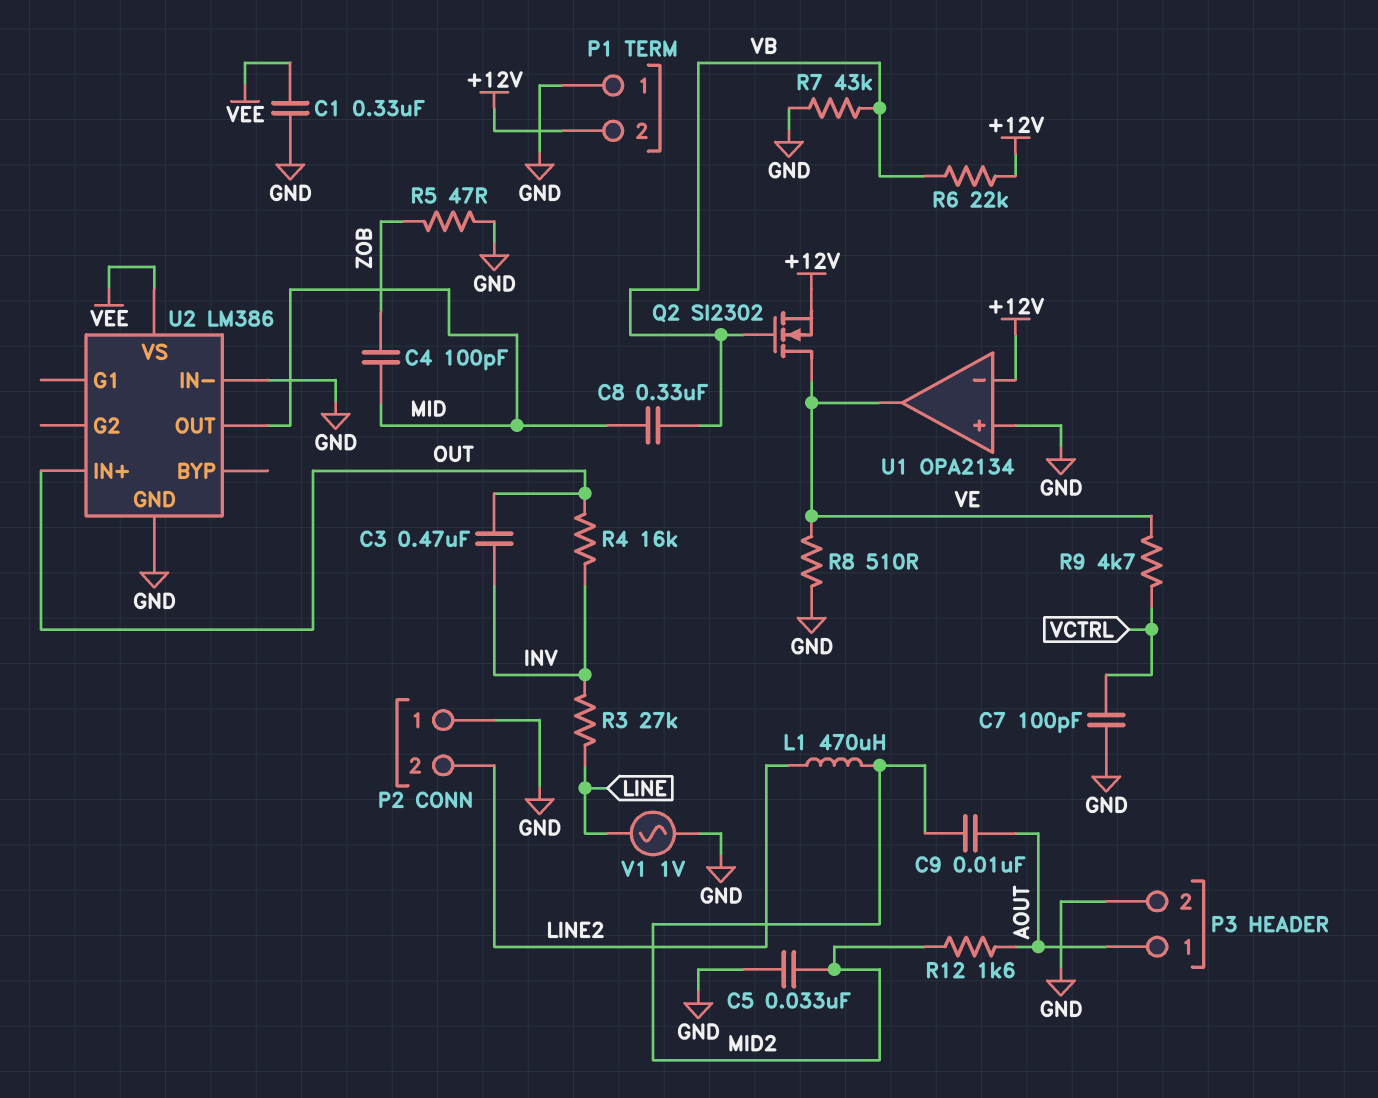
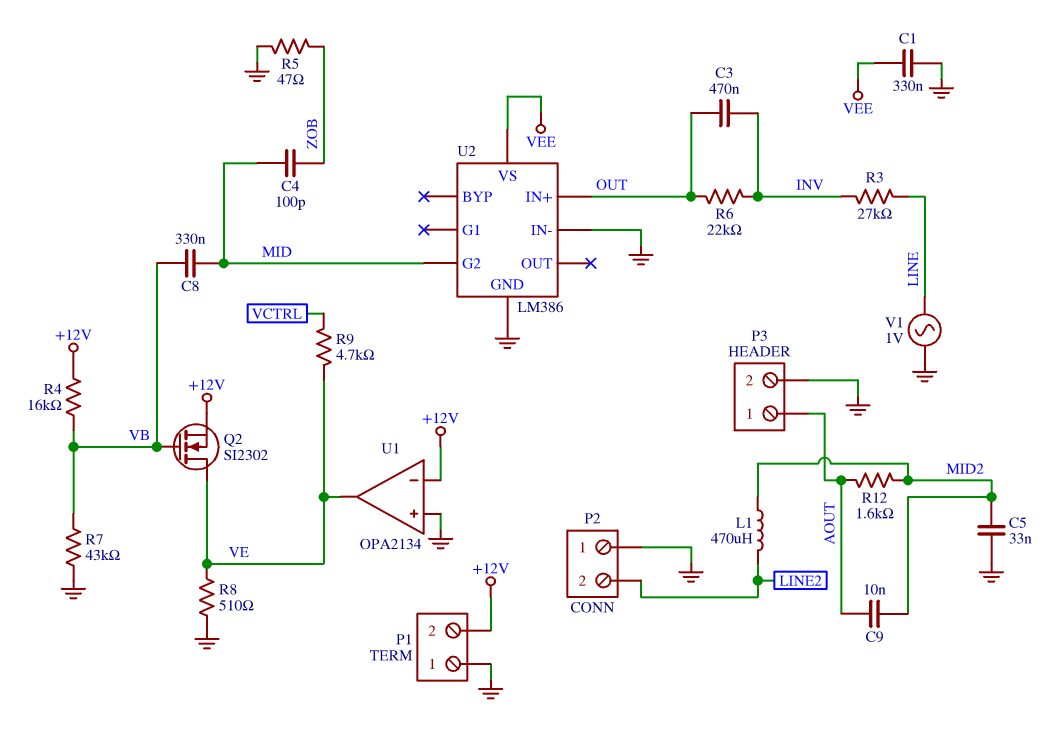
C7: 100pF (GND, VCTRL) -> none
R4: 16k (INV, OUT) -> 16k (+12V, VB)
R6: 22k (+12V, VB) -> 22k (INV, OUT)
U2 pin G2: none -> MID
U2 pin OUT: MID -> none

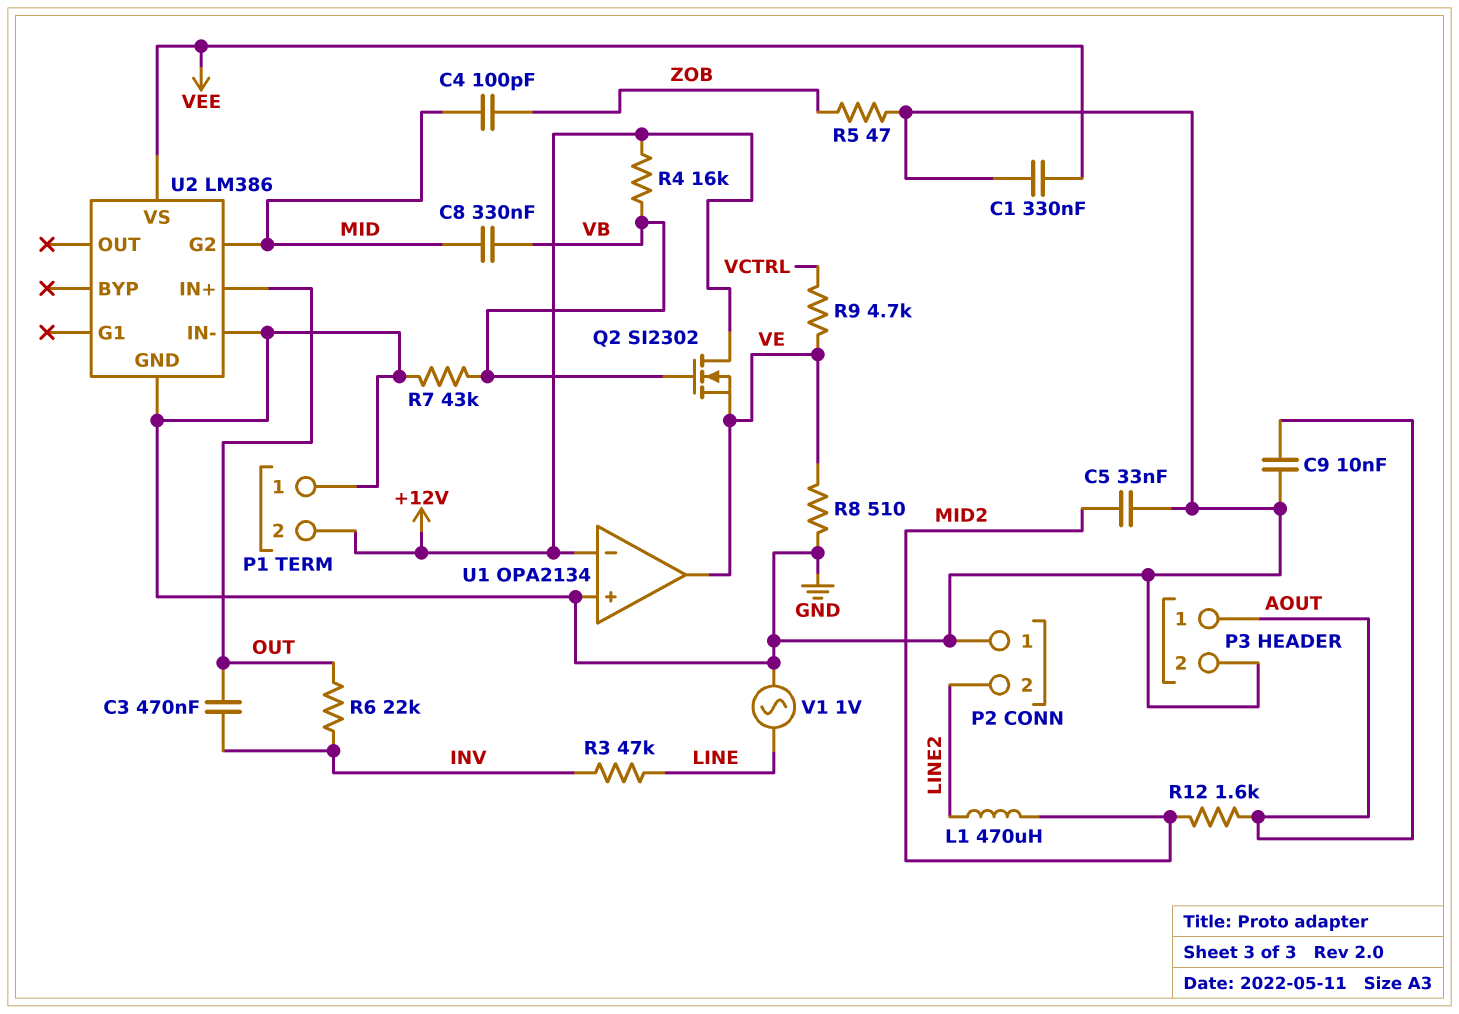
C9: 10nF (AOUT, MID2) -> 10nF (AOUT, GND)
Q2: NMOS SI2302 (G VB, D VE, S +12V) -> NMOS SI2302 (G VB, D +12V, S VE)
R3: 27k (INV, LINE) -> 47k (INV, LINE)

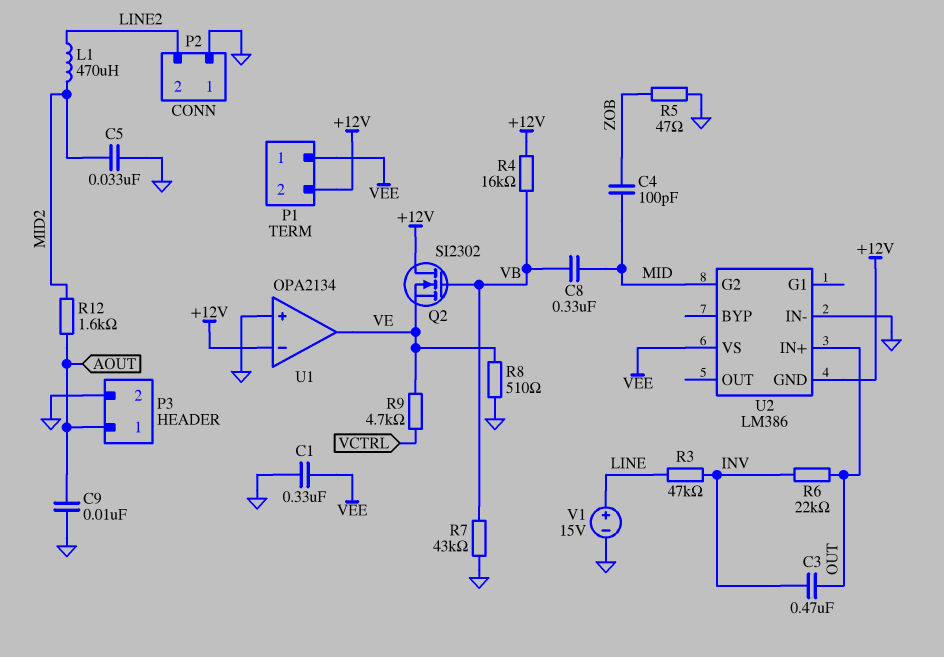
P1 pin 1: GND -> VEE
U2 pin GND: GND -> +12V
V1: AC 1V (GND, LINE) -> 15V (plus LINE, minus GND)

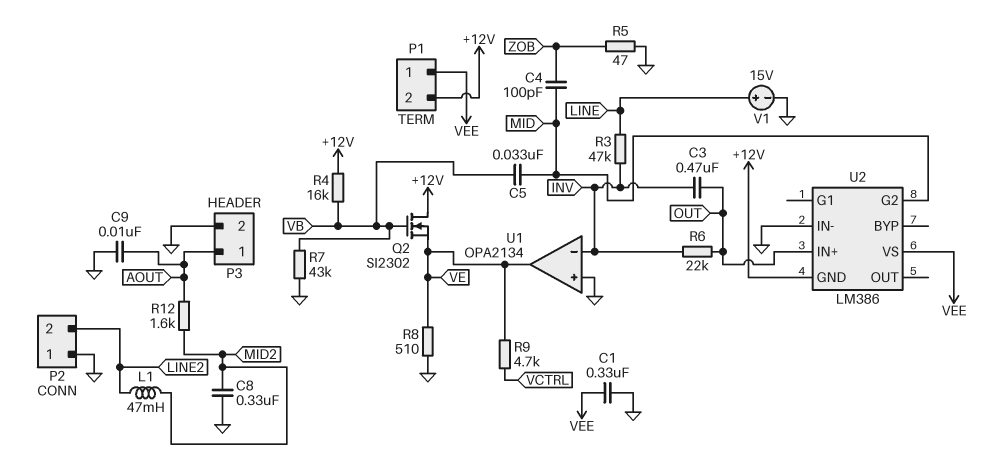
C5: 33nF (GND, MID2) -> 33nF (MID, VB)
C8: 330nF (MID, VB) -> 330nF (GND, MID2)
L1: 470uH (LINE2, MID2) -> 47mH (LINE2, MID2)
U1 pin in-: +12V -> INV

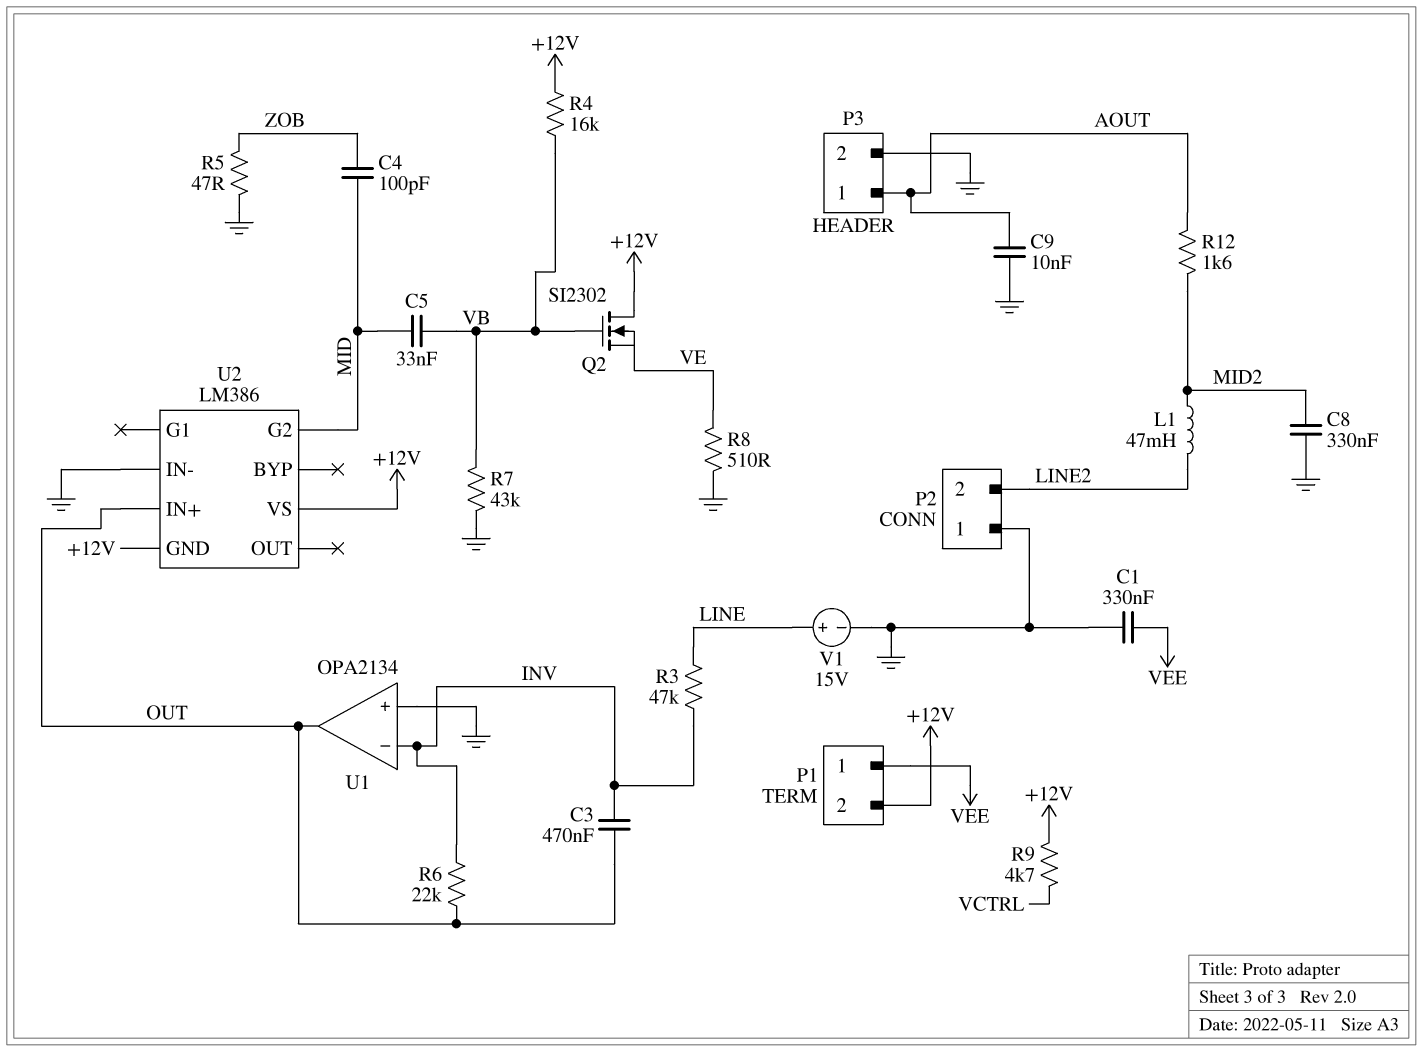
R9: 4.7k (VCTRL, VE) -> 4.7k (+12V, VCTRL)
U1 pin out: VE -> OUT
U2 pin VS: VEE -> +12V

